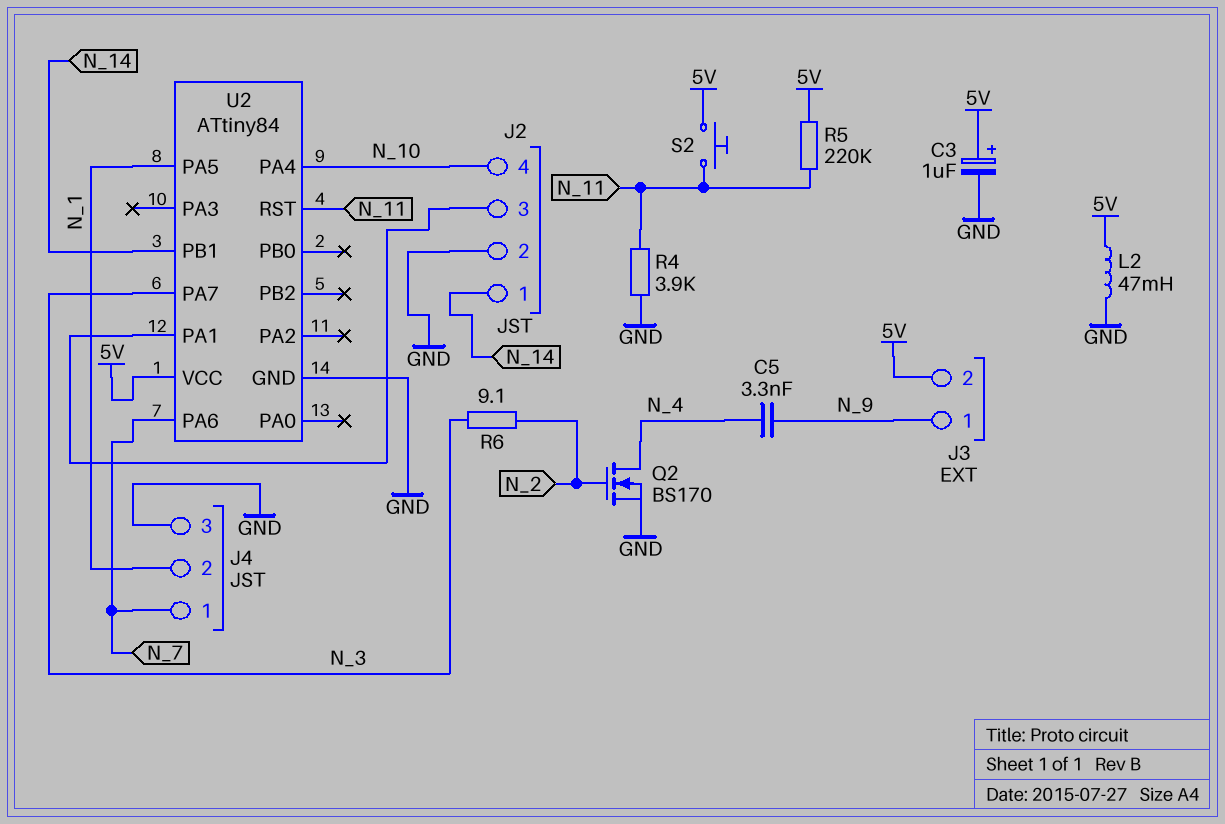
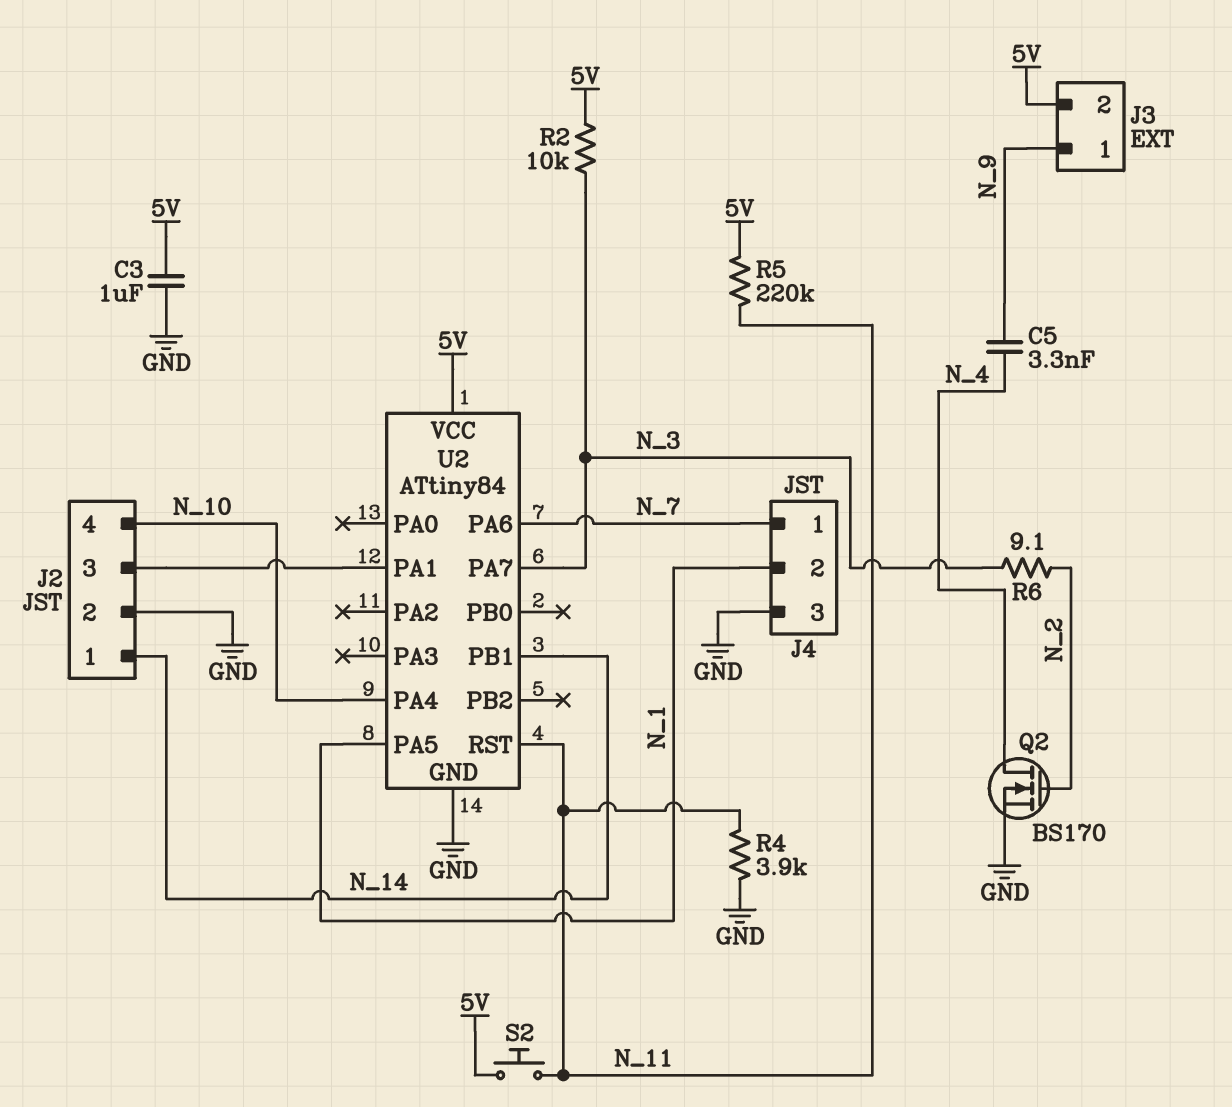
C3: 1uF (plus 5V, minus GND) -> 1uF (5V, GND)
L2: 47mH (5V, GND) -> none
R2: none -> 10k (5V, N_3)

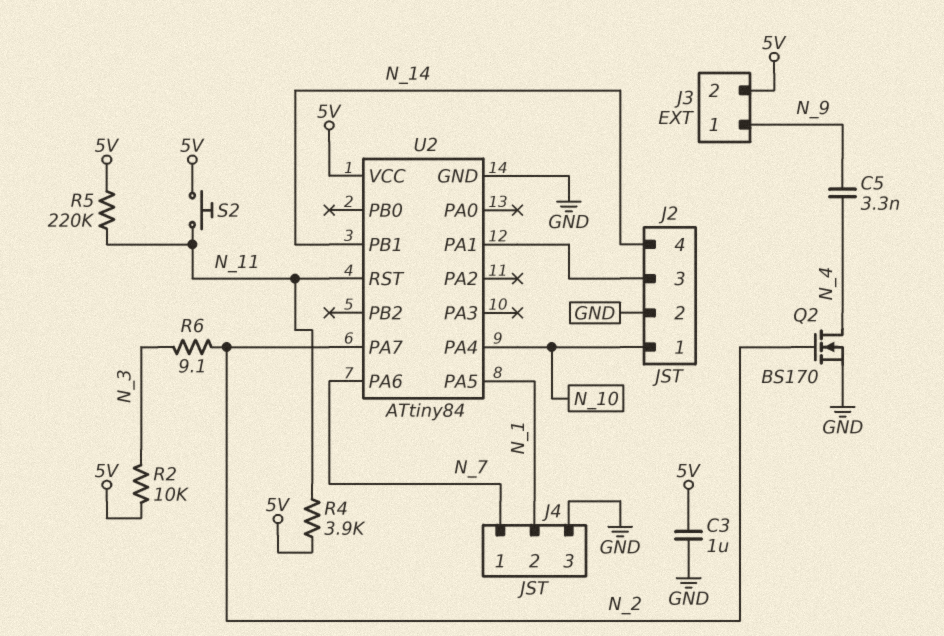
J2 pin 1: N_14 -> N_10
J2 pin 4: N_10 -> N_14
R4: 3.9k (GND, N_11) -> 3.9k (5V, N_11)
U2 pin PA7: N_3 -> N_2

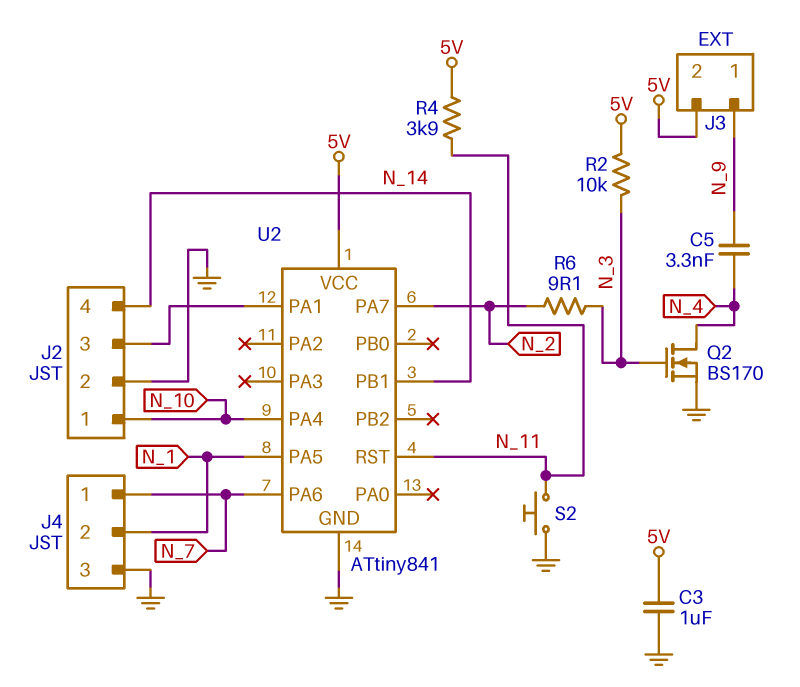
Q2: NMOS BS170 (G N_2, D N_4, S GND) -> NMOS BS170 (G N_3, D N_4, S GND)
R5: 220k (5V, N_11) -> none
S2: button (5V, N_11) -> button (GND, N_11)
U2: ATtiny84 -> ATtiny841

